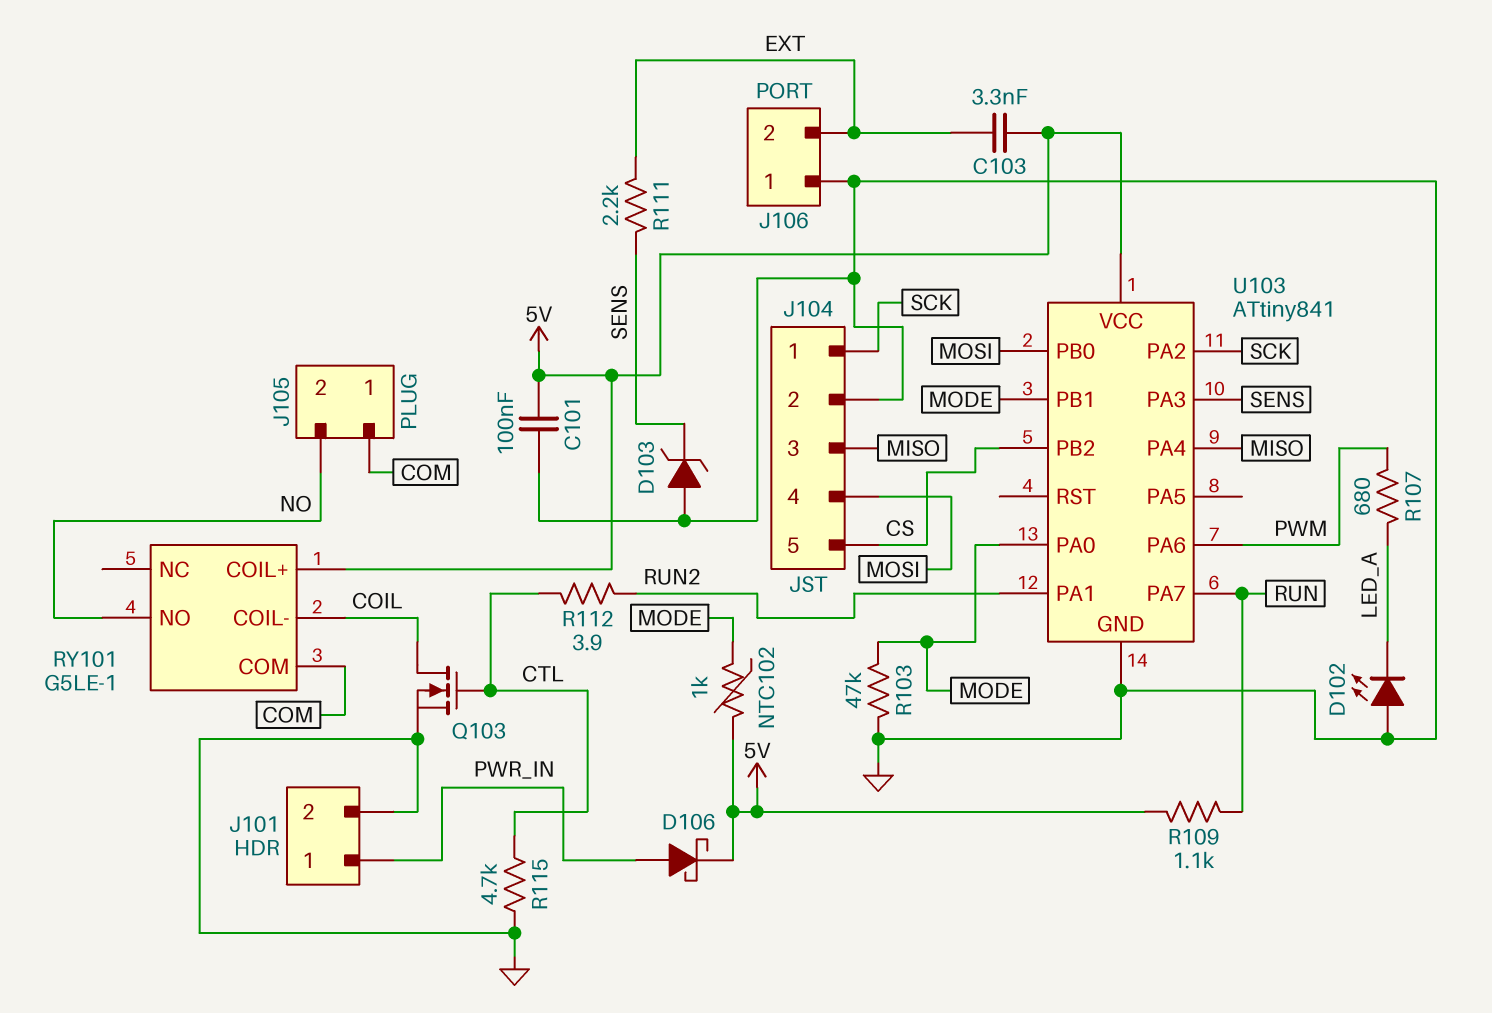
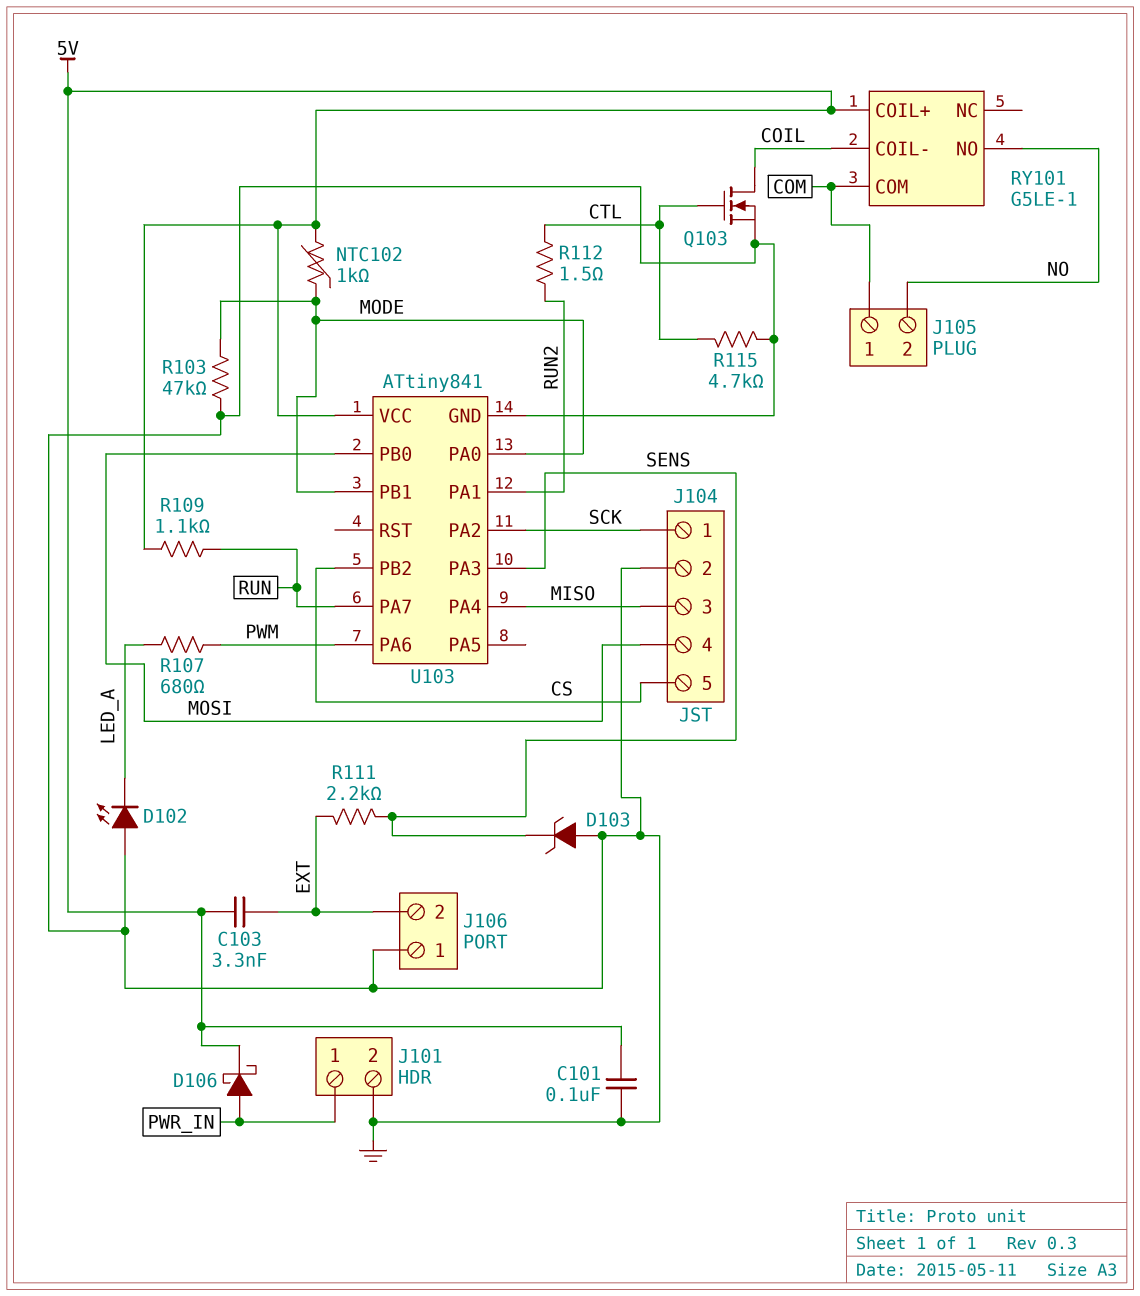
R112: 3.9 (CTL, RUN2) -> 1.5 (CTL, RUN2)

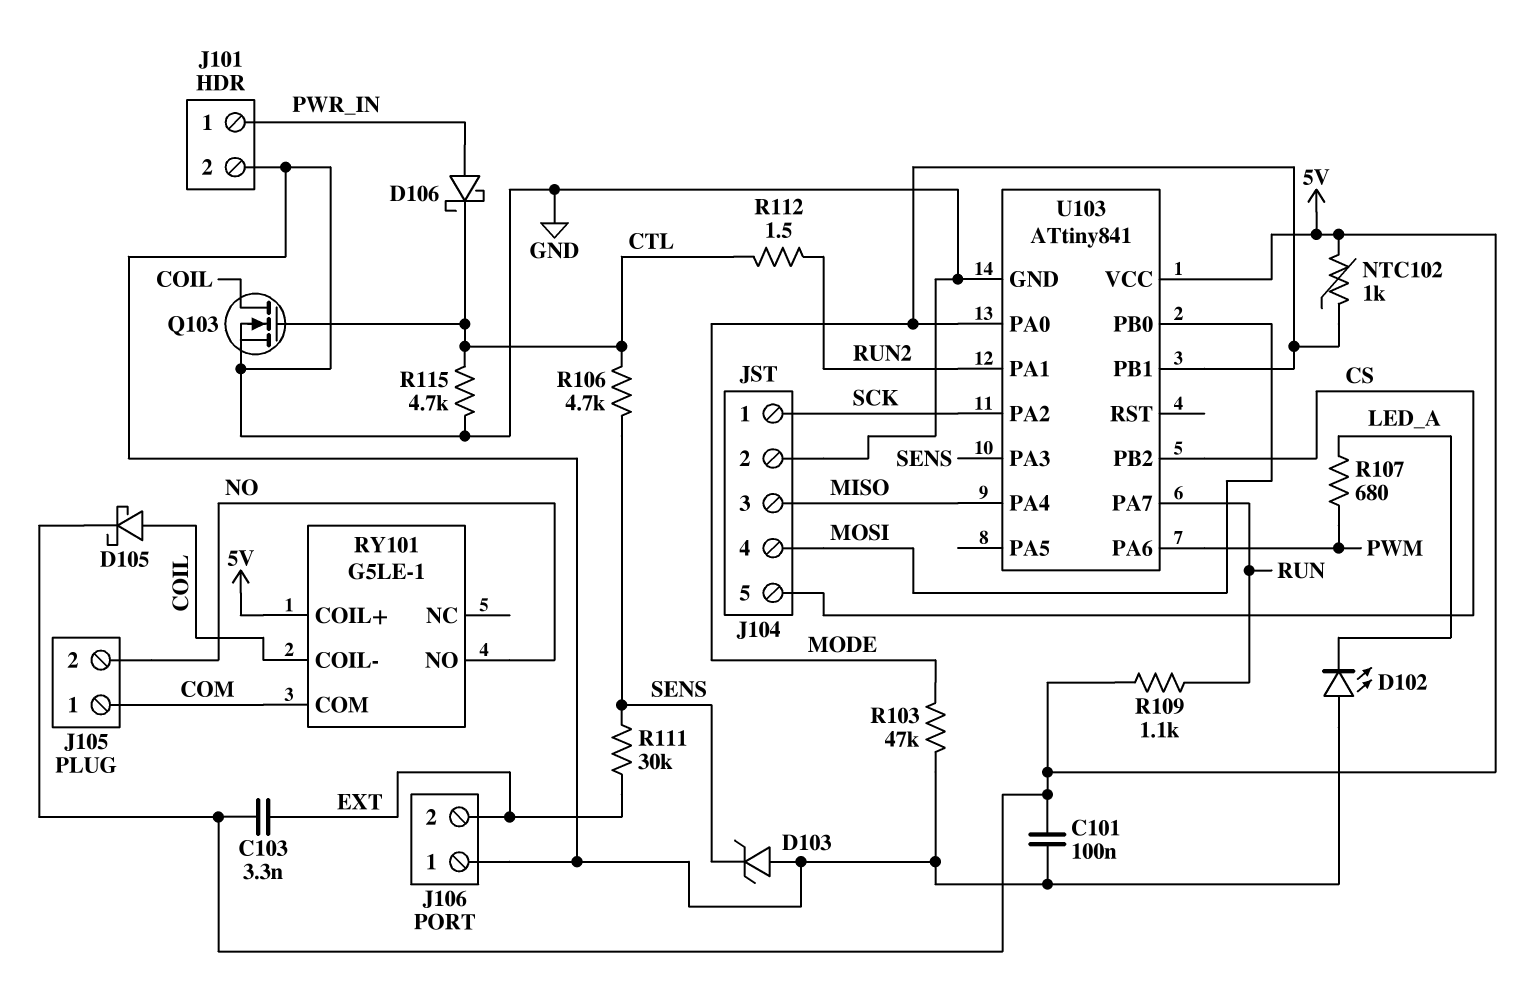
D105: none -> schottky (A COIL, K 5V)
D106: schottky (A PWR_IN, K 5V) -> schottky (A PWR_IN, K CTL)
R106: none -> 4.7k (CTL, SENS)
R111: 2.2k (EXT, SENS) -> 30k (EXT, SENS)

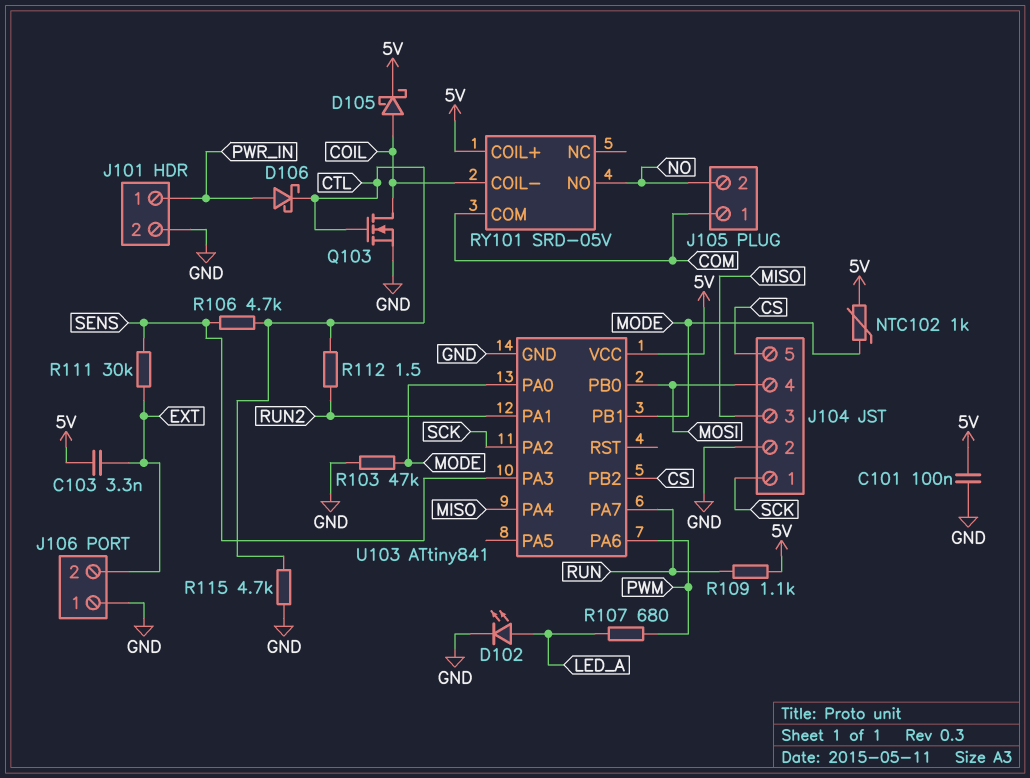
D102: LED (A GND, K LED_A) -> LED (A LED_A, K GND)
D103: zener (A GND, K SENS) -> none
RY101: G5LE-1 -> SRD-05V

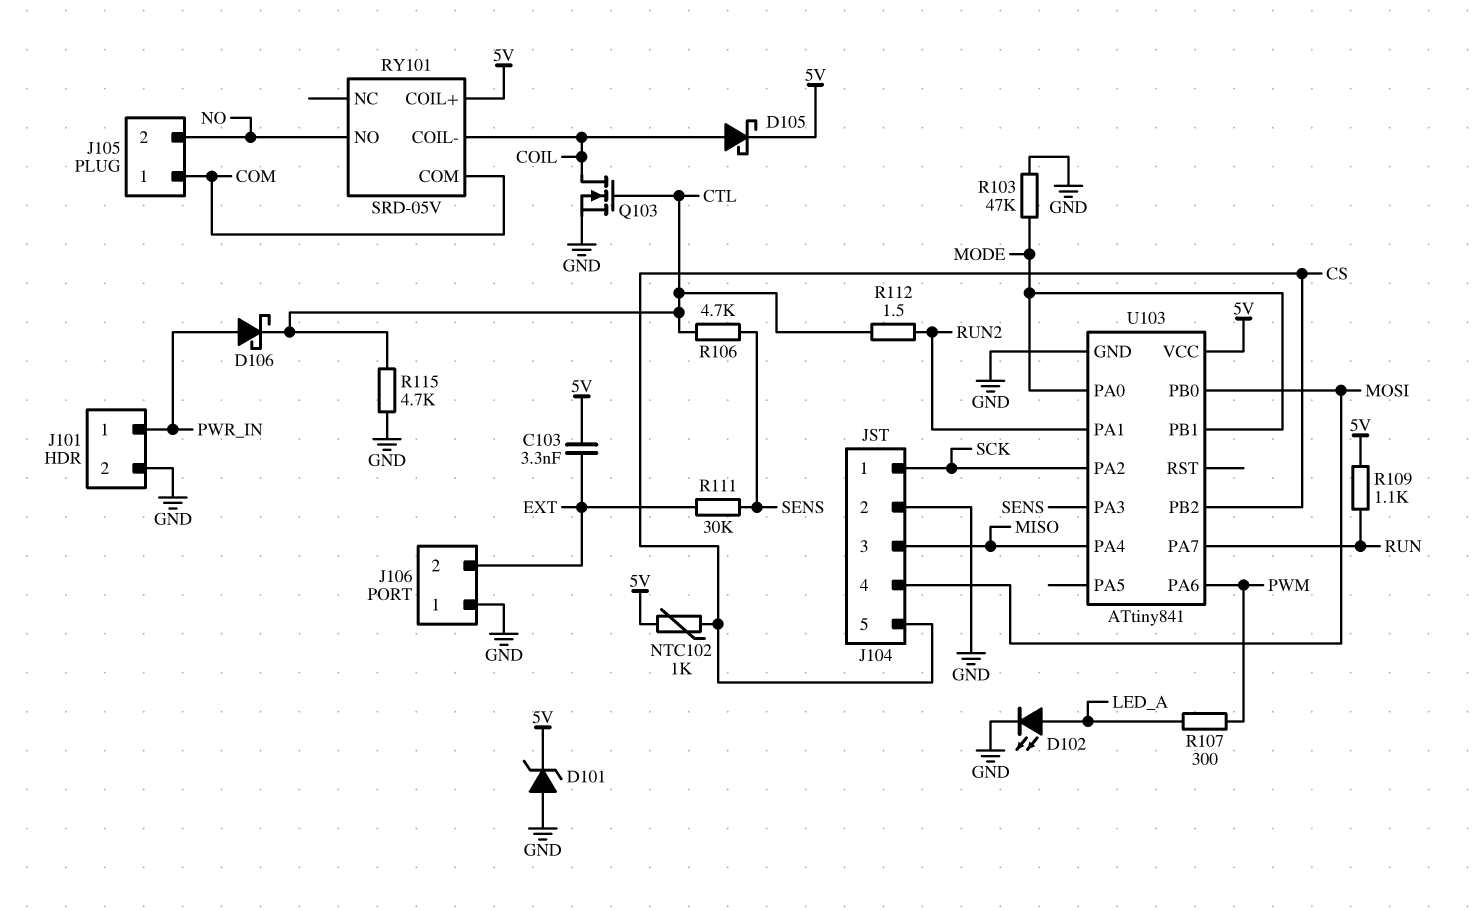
C101: 100nF (5V, GND) -> none
D101: none -> zener (A GND, K 5V)
NTC102: 1k (5V, MODE) -> 1k (5V, CS)
R107: 680 (LED_A, PWM) -> 300 (LED_A, PWM)

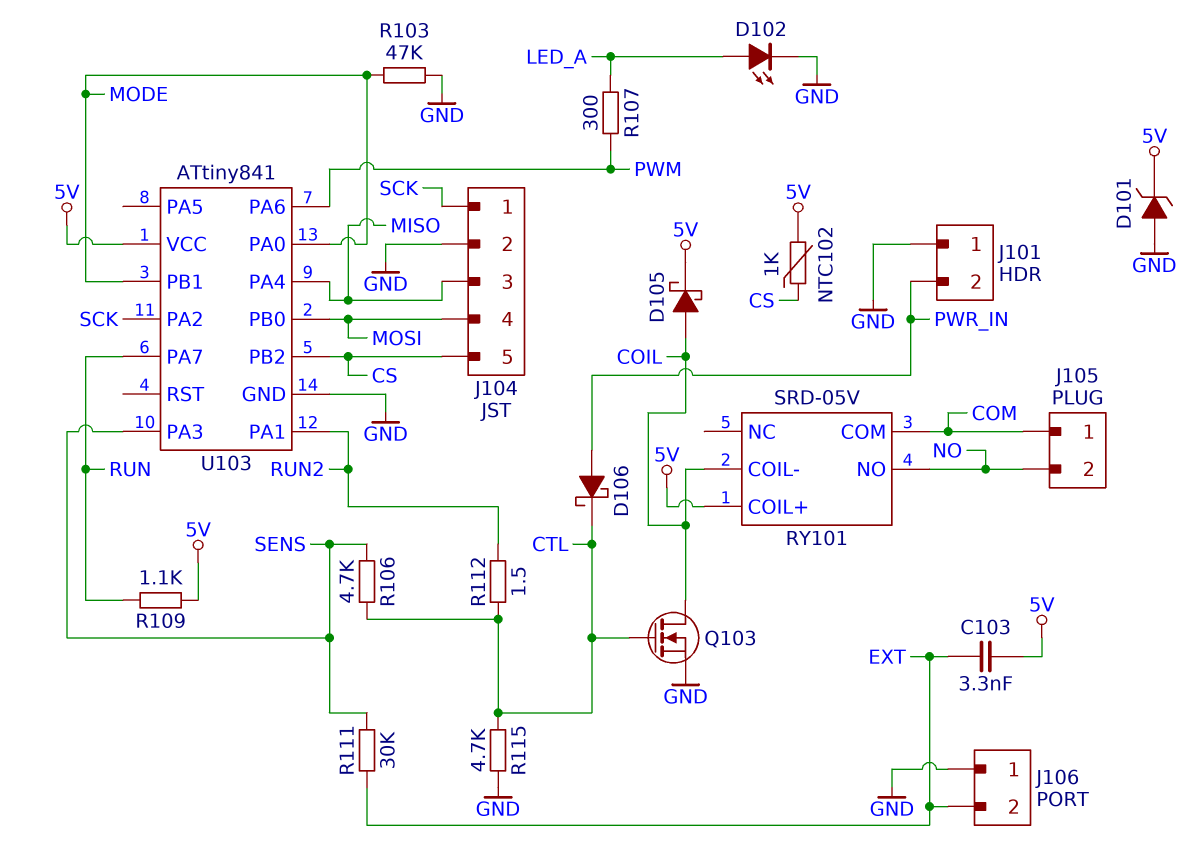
J101 pin 1: PWR_IN -> GND
J101 pin 2: GND -> PWR_IN

